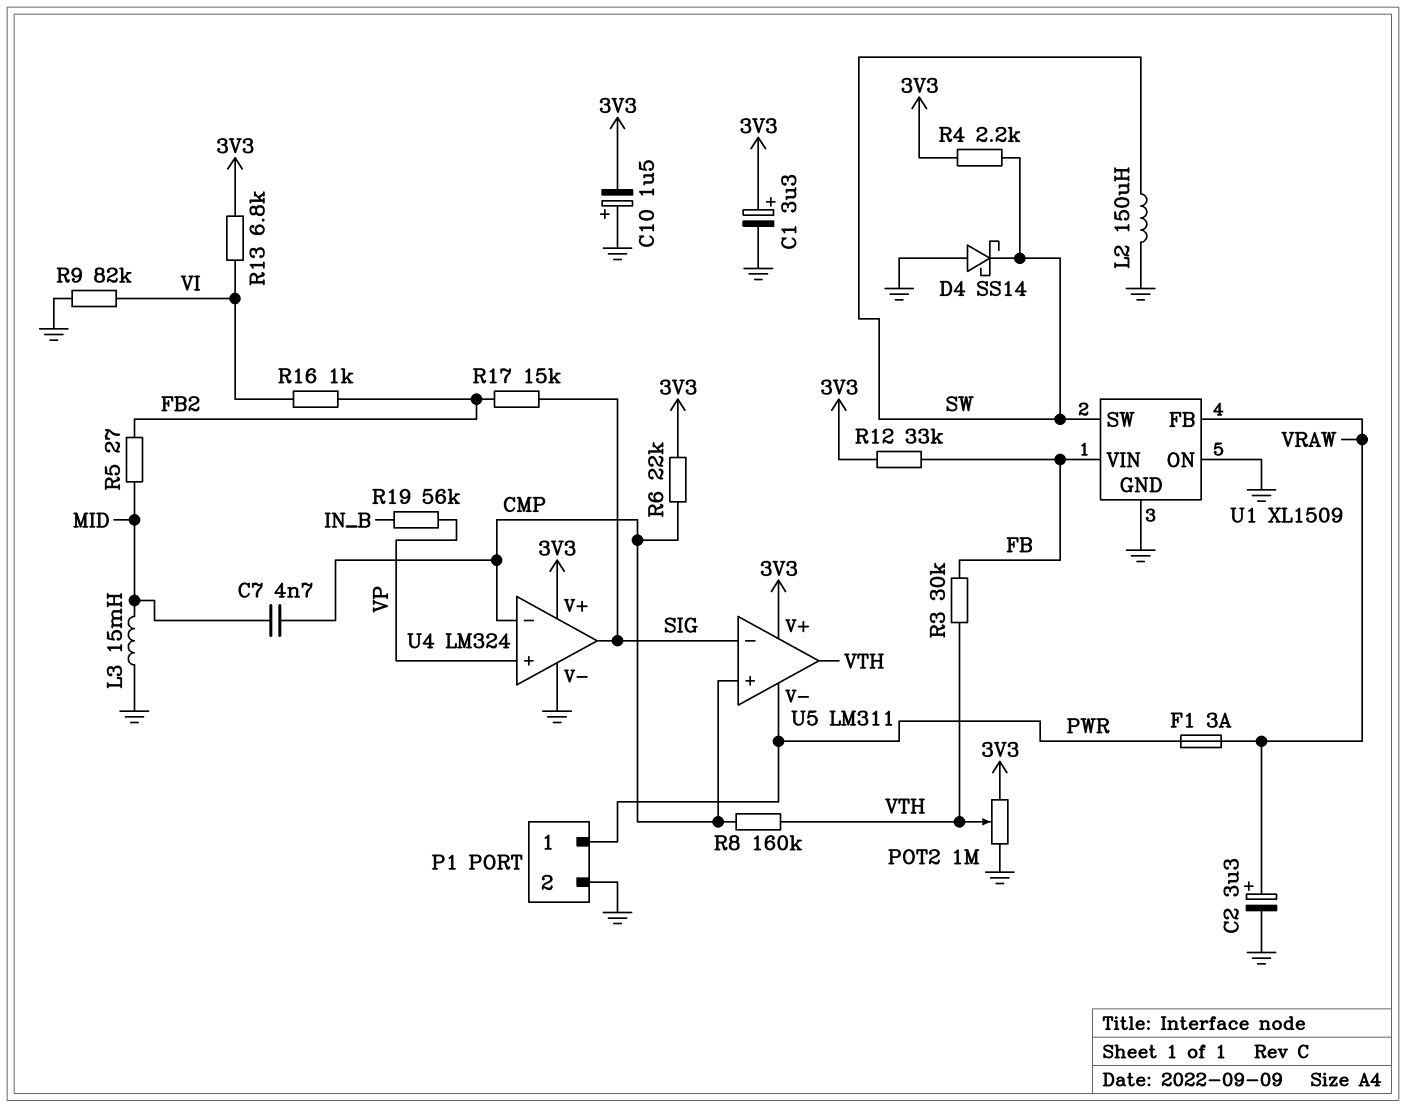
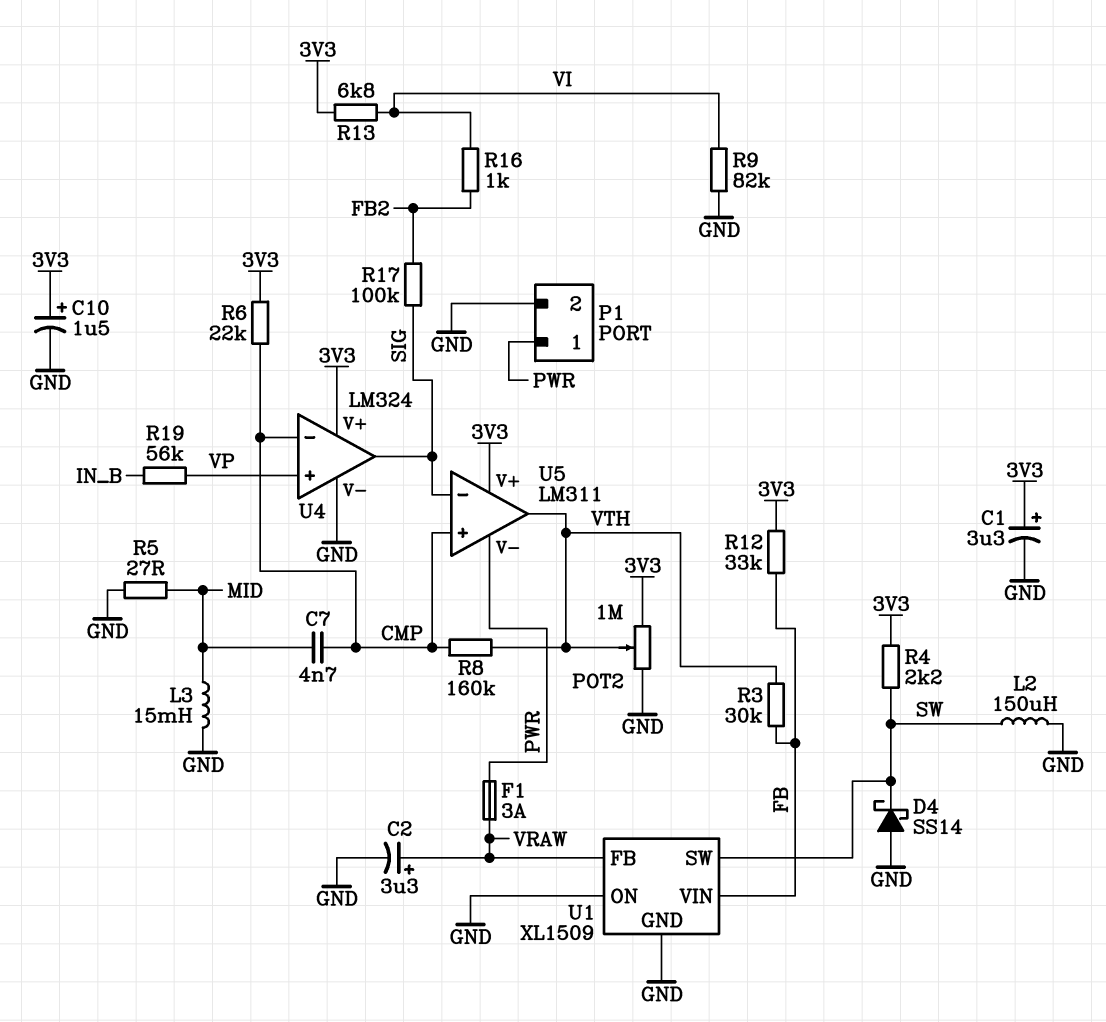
C10: 1.5uF (plus GND, minus 3V3) -> 1.5uF (plus 3V3, minus GND)
R5: 27 (FB2, MID) -> 27 (GND, MID)
R17: 15k (FB2, SIG) -> 100k (FB2, SIG)

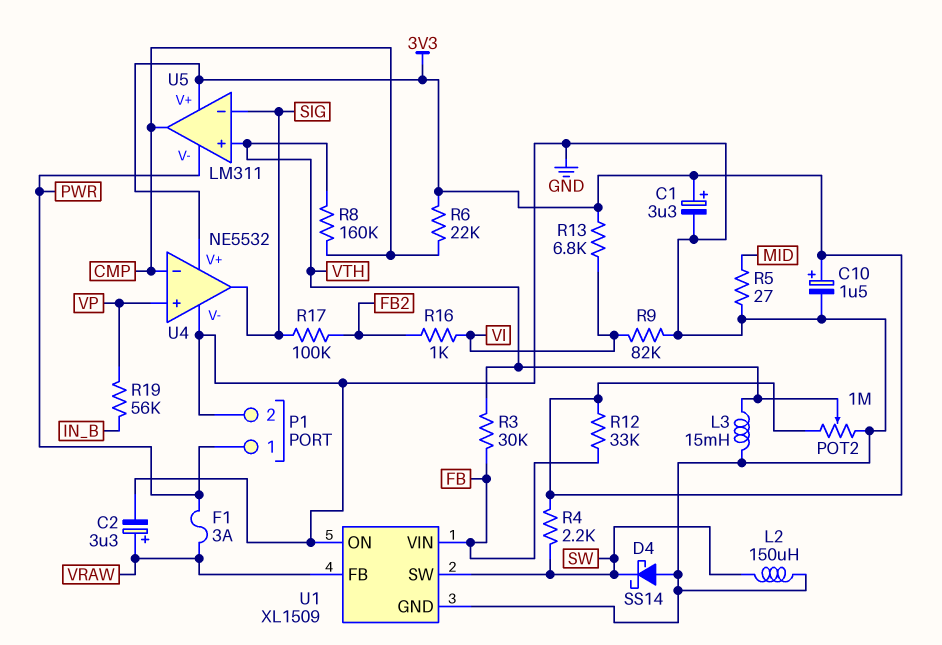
C7: 4.7nF (CMP, MID) -> none
L3: 15mH (GND, MID) -> 15mH (GND, VTH)
U4: LM324 -> NE5532
U5 pin in+: CMP -> VTH
U5 pin out: VTH -> CMP

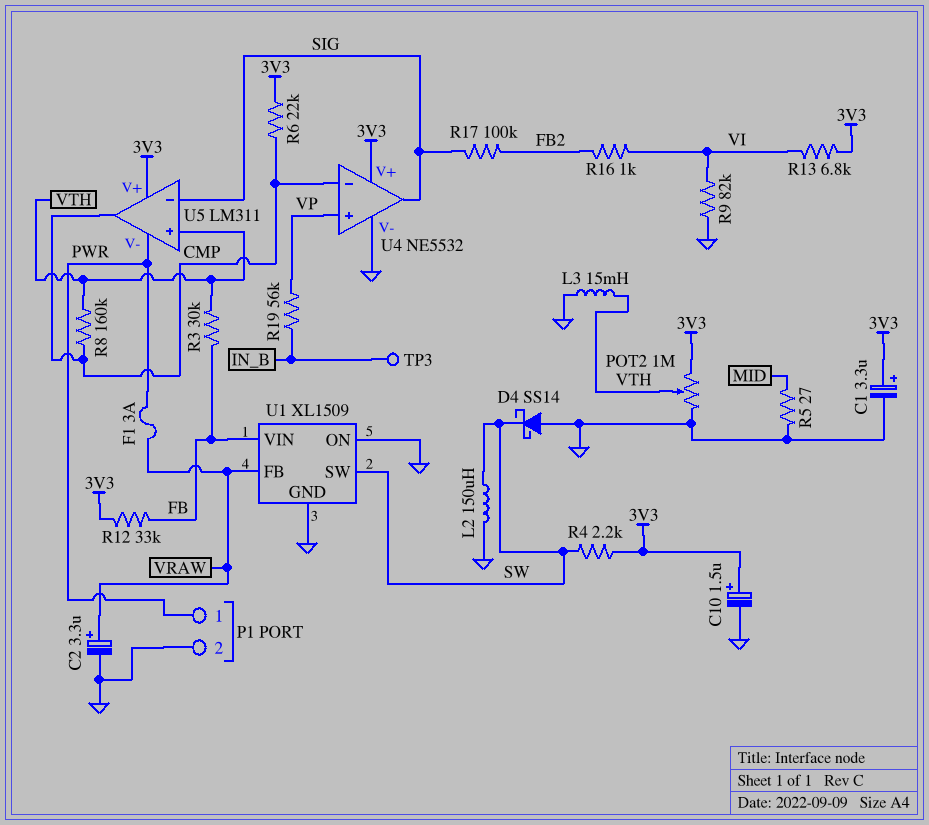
TP3: none -> test point (IN_B)

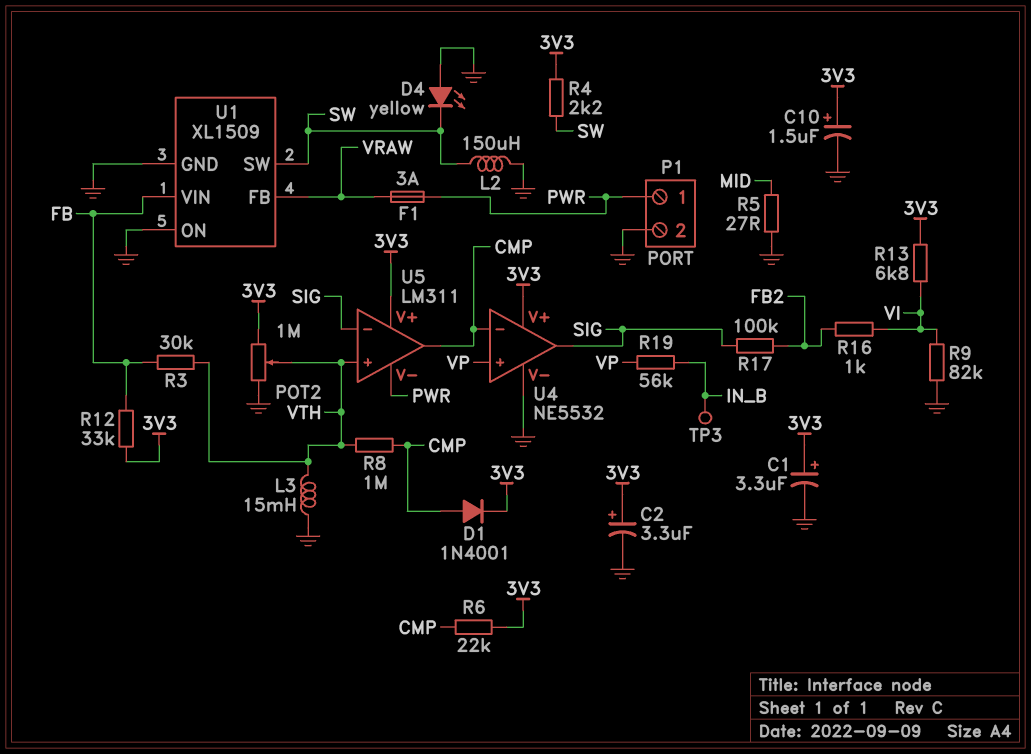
C2: 3.3uF (plus VRAW, minus GND) -> 3.3uF (plus 3V3, minus GND)
D1: none -> diode 1N4001 (A CMP, K 3V3)
D4: schottky SS14 (A GND, K SW) -> LED yellow (A GND, K SW)
R8: 160k (CMP, VTH) -> 1M (CMP, VTH)

